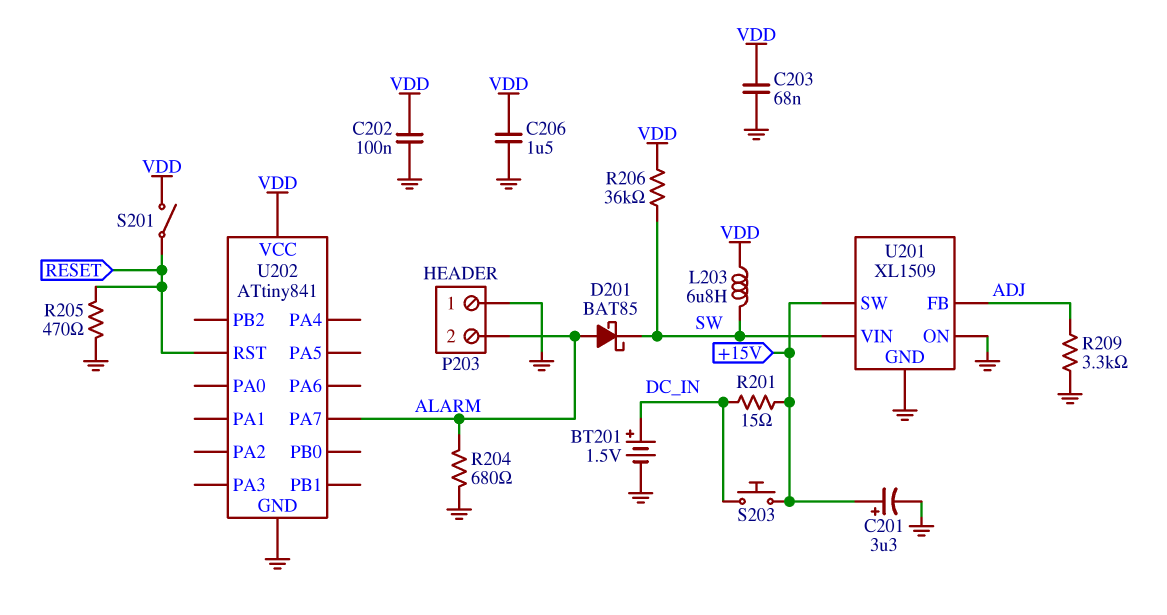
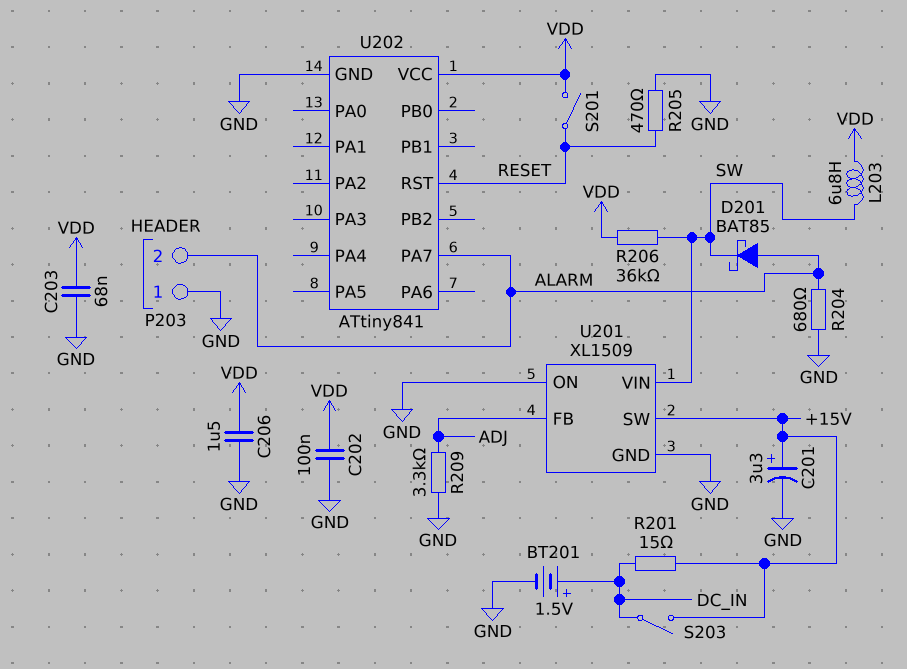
S203: button (+15V, DC_IN) -> switch (+15V, DC_IN)

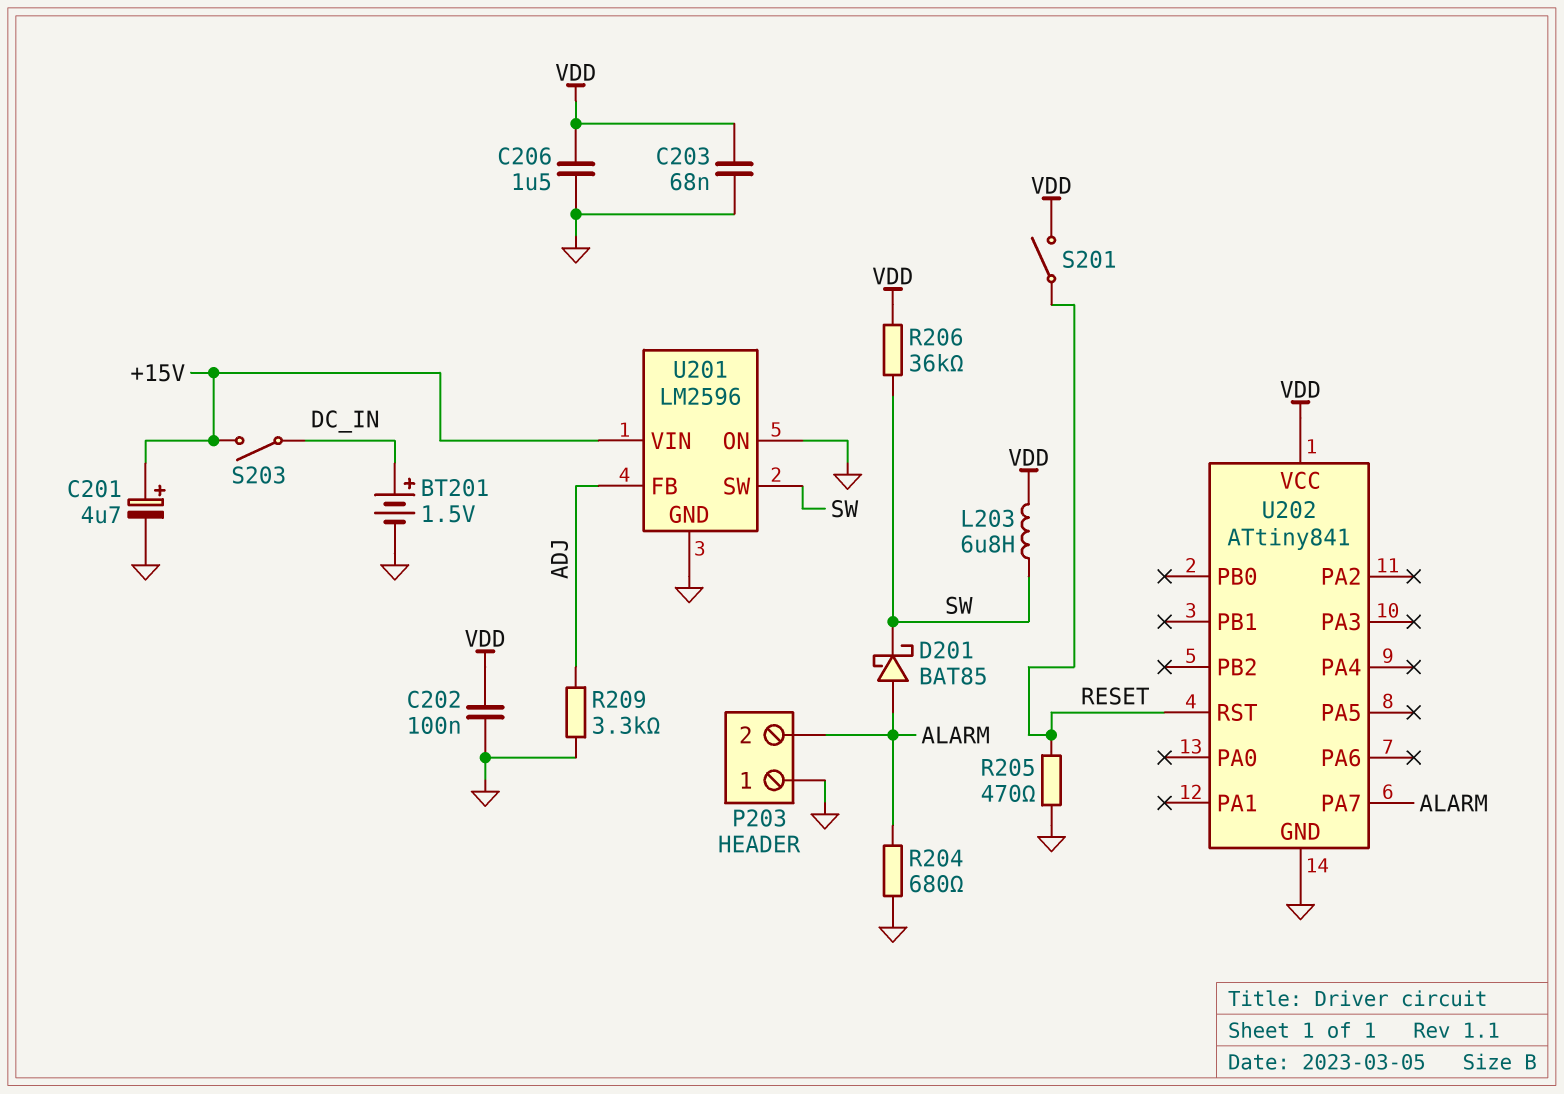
C201: 3.3uF (plus +15V, minus GND) -> 4.7uF (plus +15V, minus GND)
R201: 15 (+15V, DC_IN) -> none
U201: XL1509 -> LM2596
U201 pin SW: +15V -> SW
U201 pin VIN: SW -> +15V

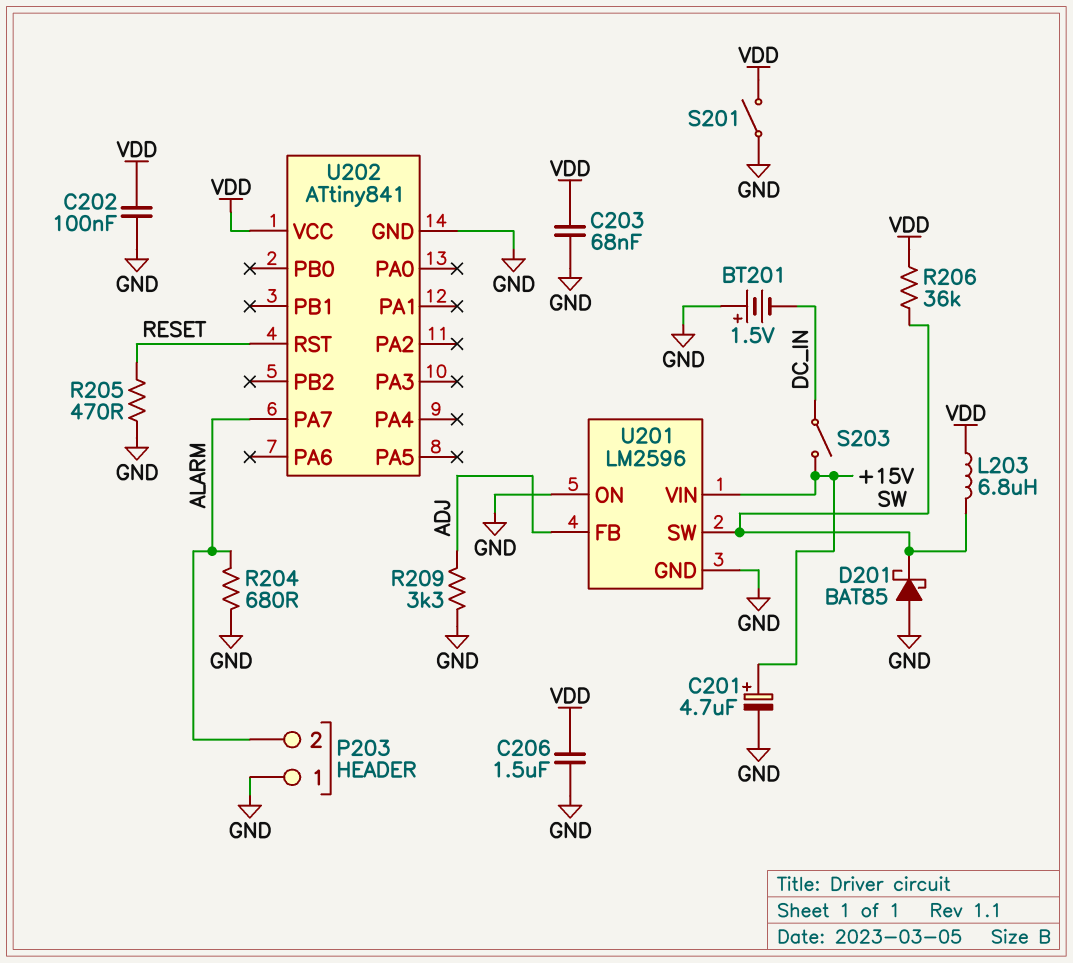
BT201: 1.5V (plus DC_IN, minus GND) -> 1.5V (plus GND, minus DC_IN)
D201: schottky BAT85 (A ALARM, K SW) -> schottky BAT85 (A GND, K SW)
S201: switch (RESET, VDD) -> switch (GND, VDD)

